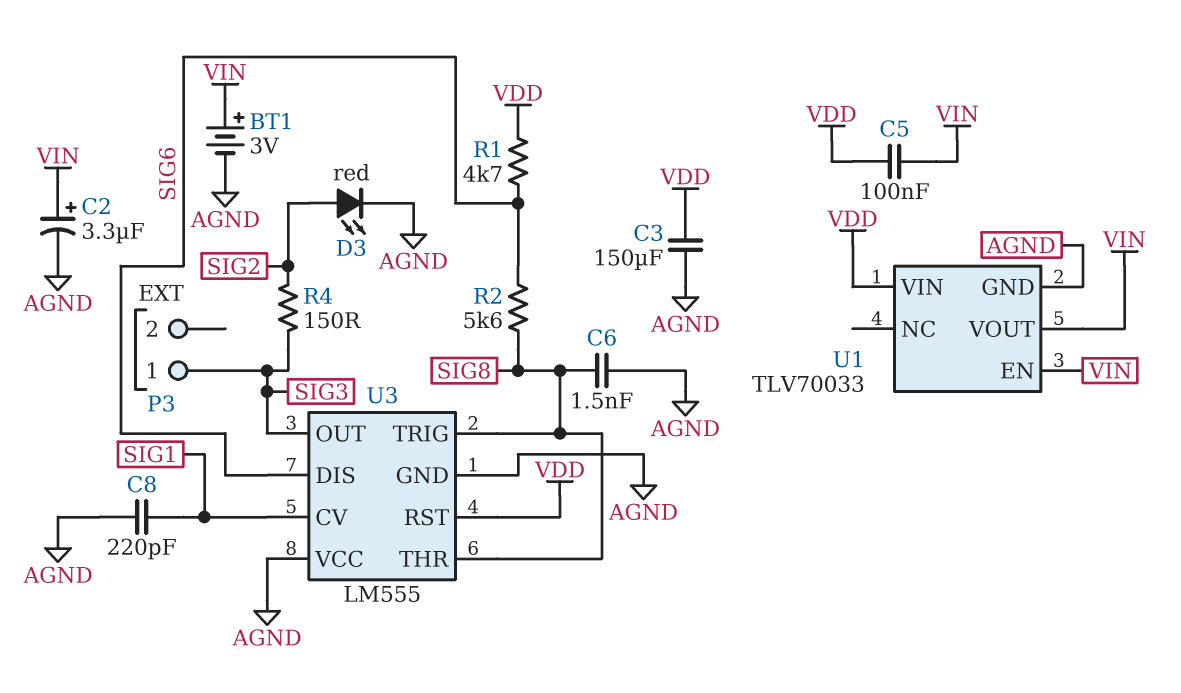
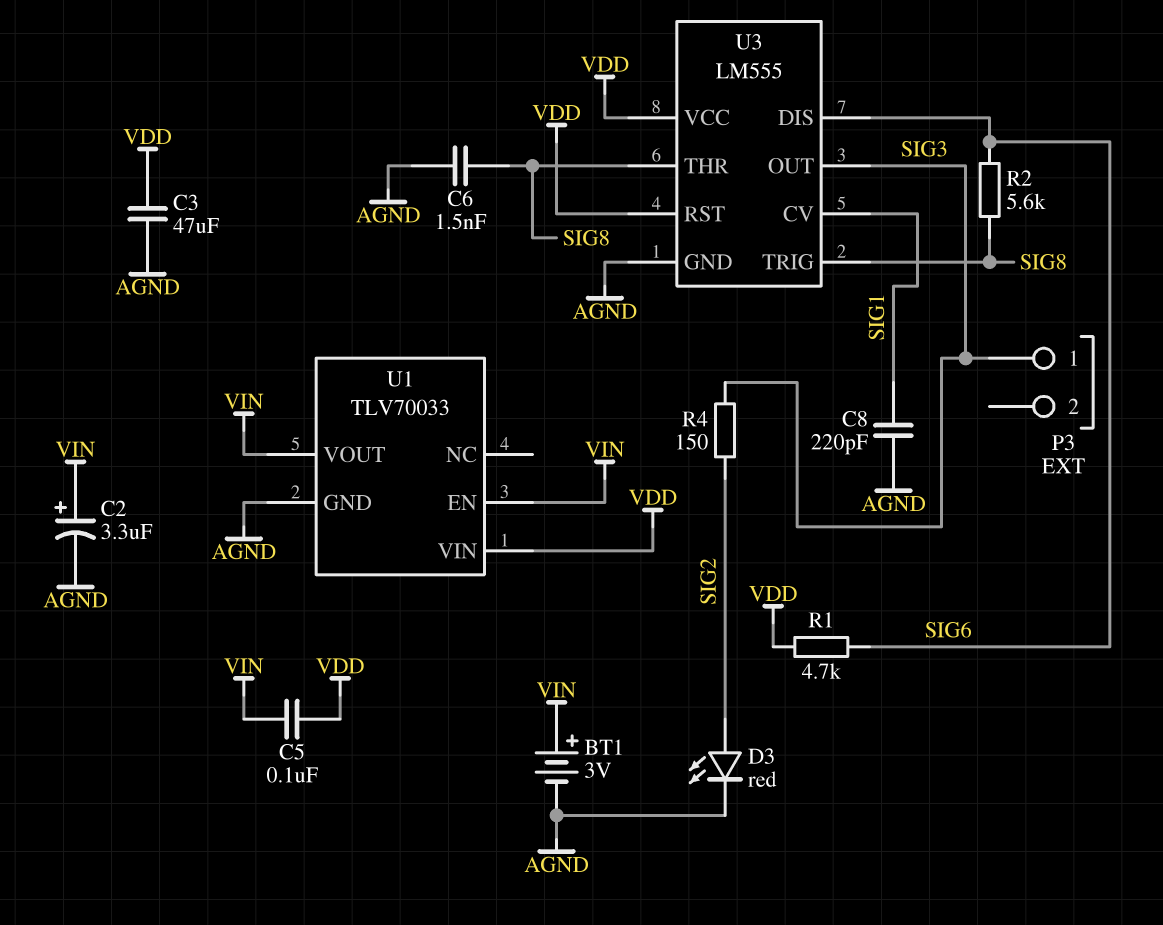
C3: 150uF (AGND, VDD) -> 47uF (AGND, VDD)
U3 pin VCC: AGND -> VDD

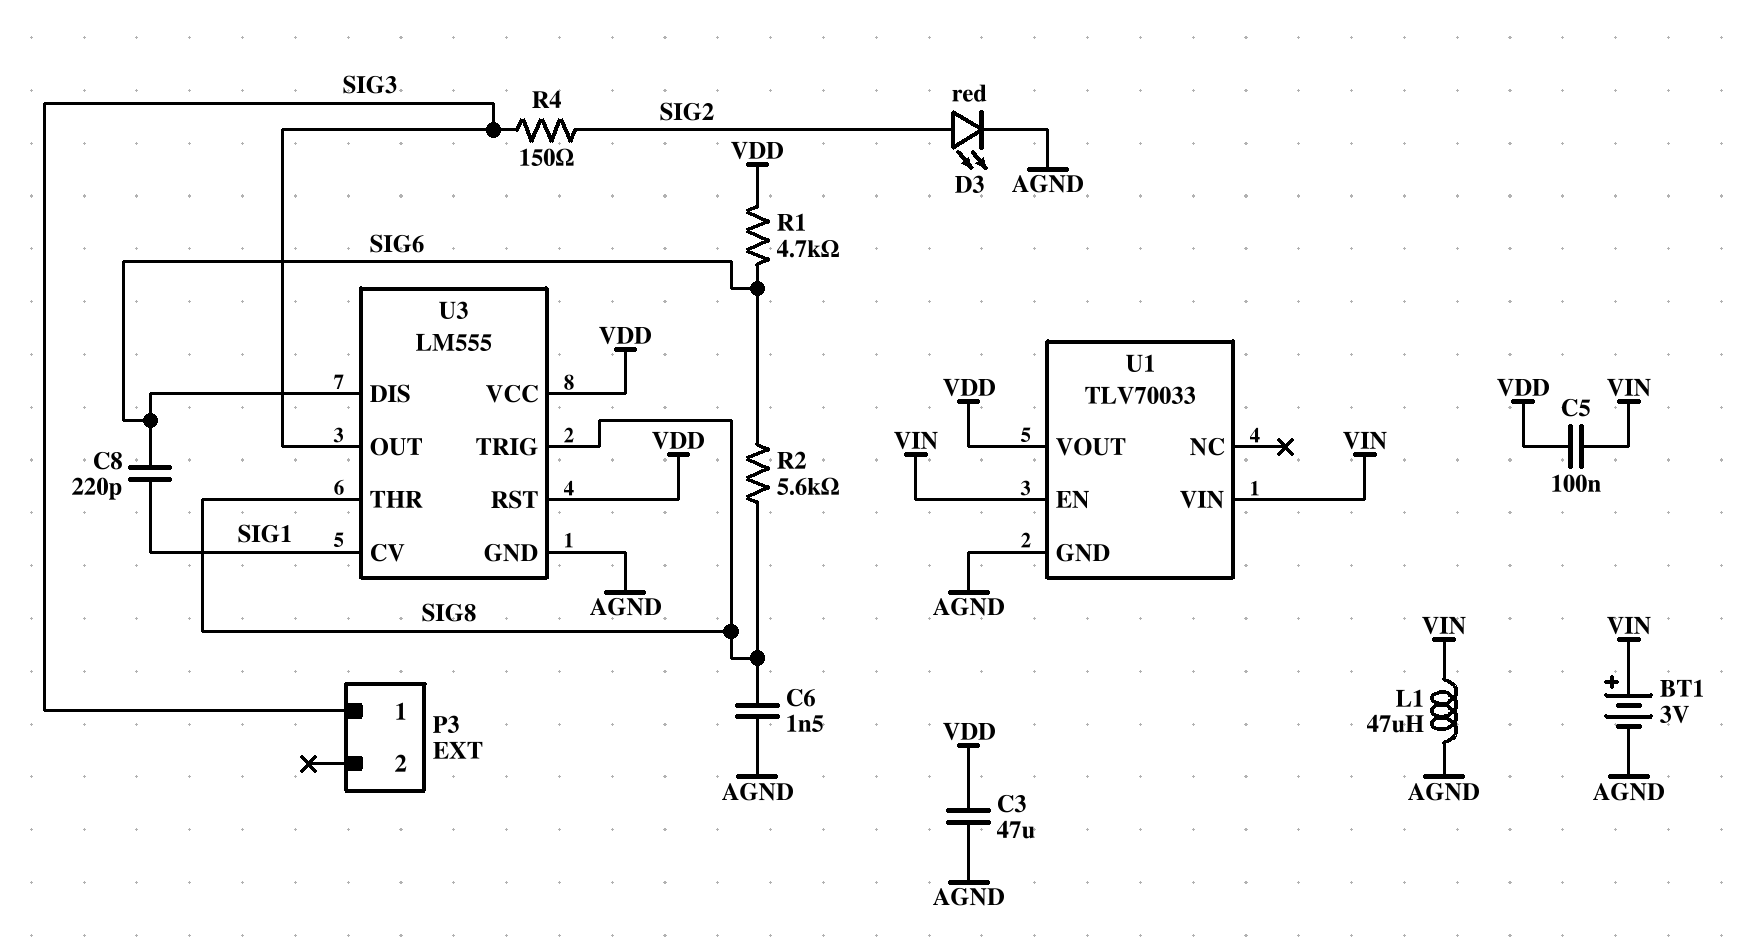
C2: 3.3uF (plus VIN, minus AGND) -> none
C8: 220pF (AGND, SIG1) -> 220pF (SIG1, SIG6)
L1: none -> 47uH (AGND, VIN)
U1 pin VIN: VDD -> VIN
U1 pin VOUT: VIN -> VDD

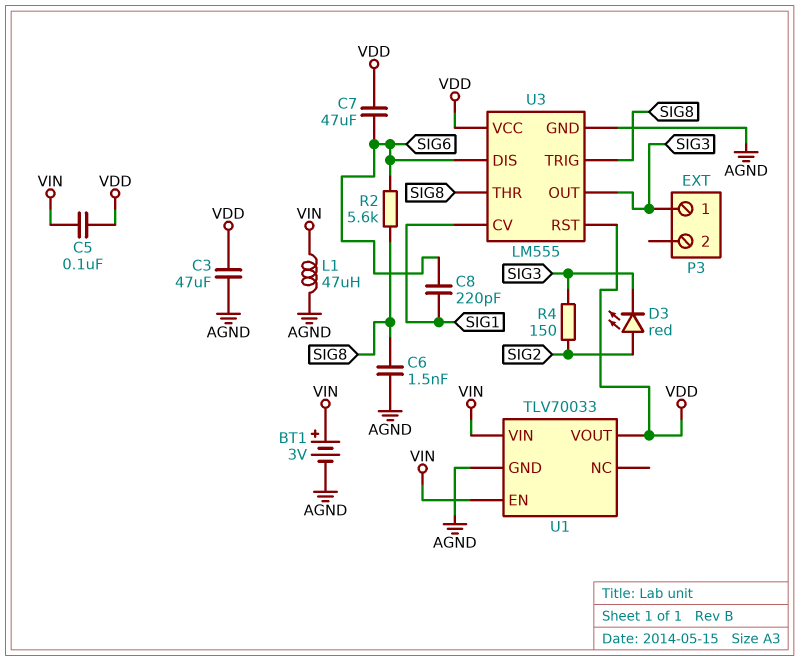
C7: none -> 47uF (SIG6, VDD)
D3: LED red (A SIG2, K AGND) -> LED red (A SIG2, K SIG3)
R1: 4.7k (SIG6, VDD) -> none

